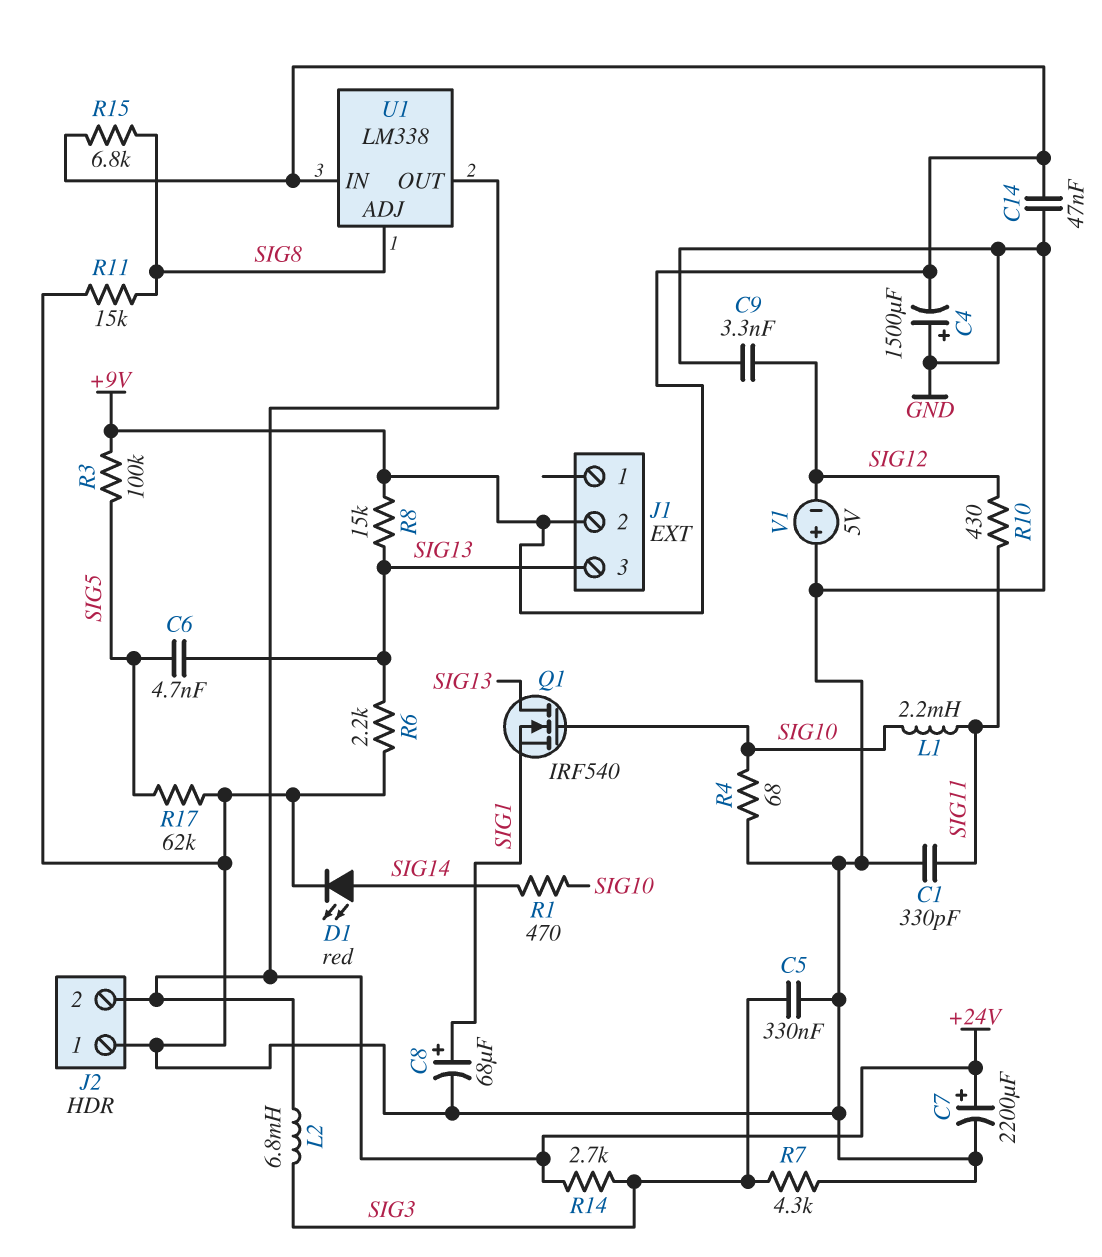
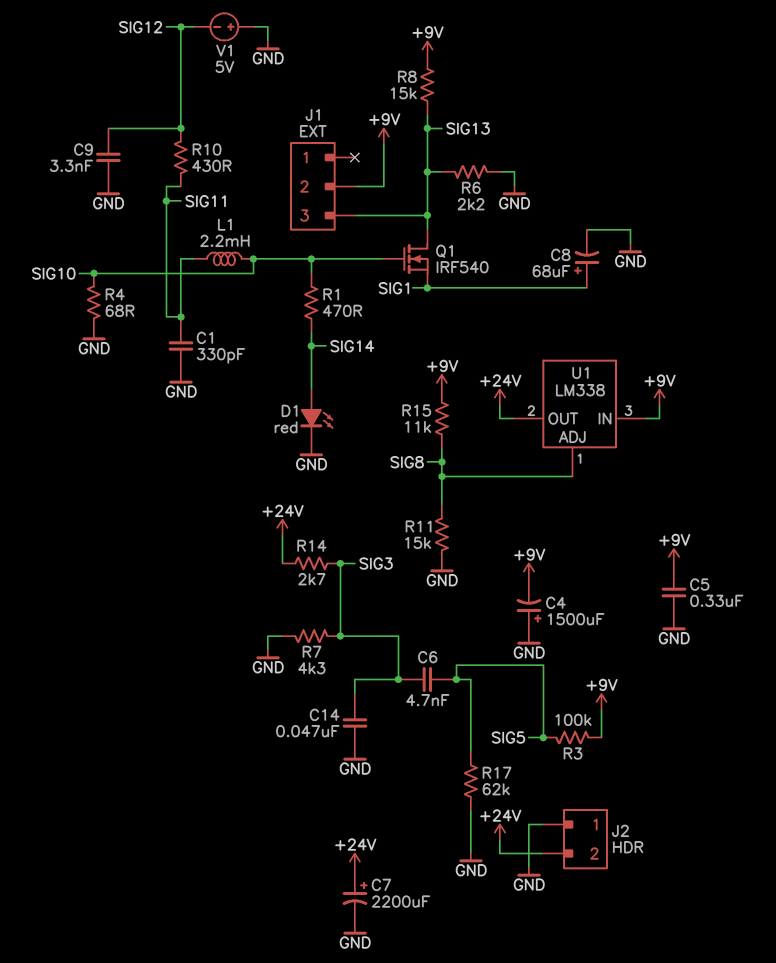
C5: 330nF (GND, SIG3) -> 330nF (+9V, GND)
C6: 4.7nF (SIG5, SIG13) -> 4.7nF (SIG3, SIG5)
C14: 47nF (+9V, GND) -> 47nF (GND, SIG3)
L2: 6.8mH (+24V, SIG3) -> none
R15: 6.8k (+9V, SIG8) -> 11k (+9V, SIG8)

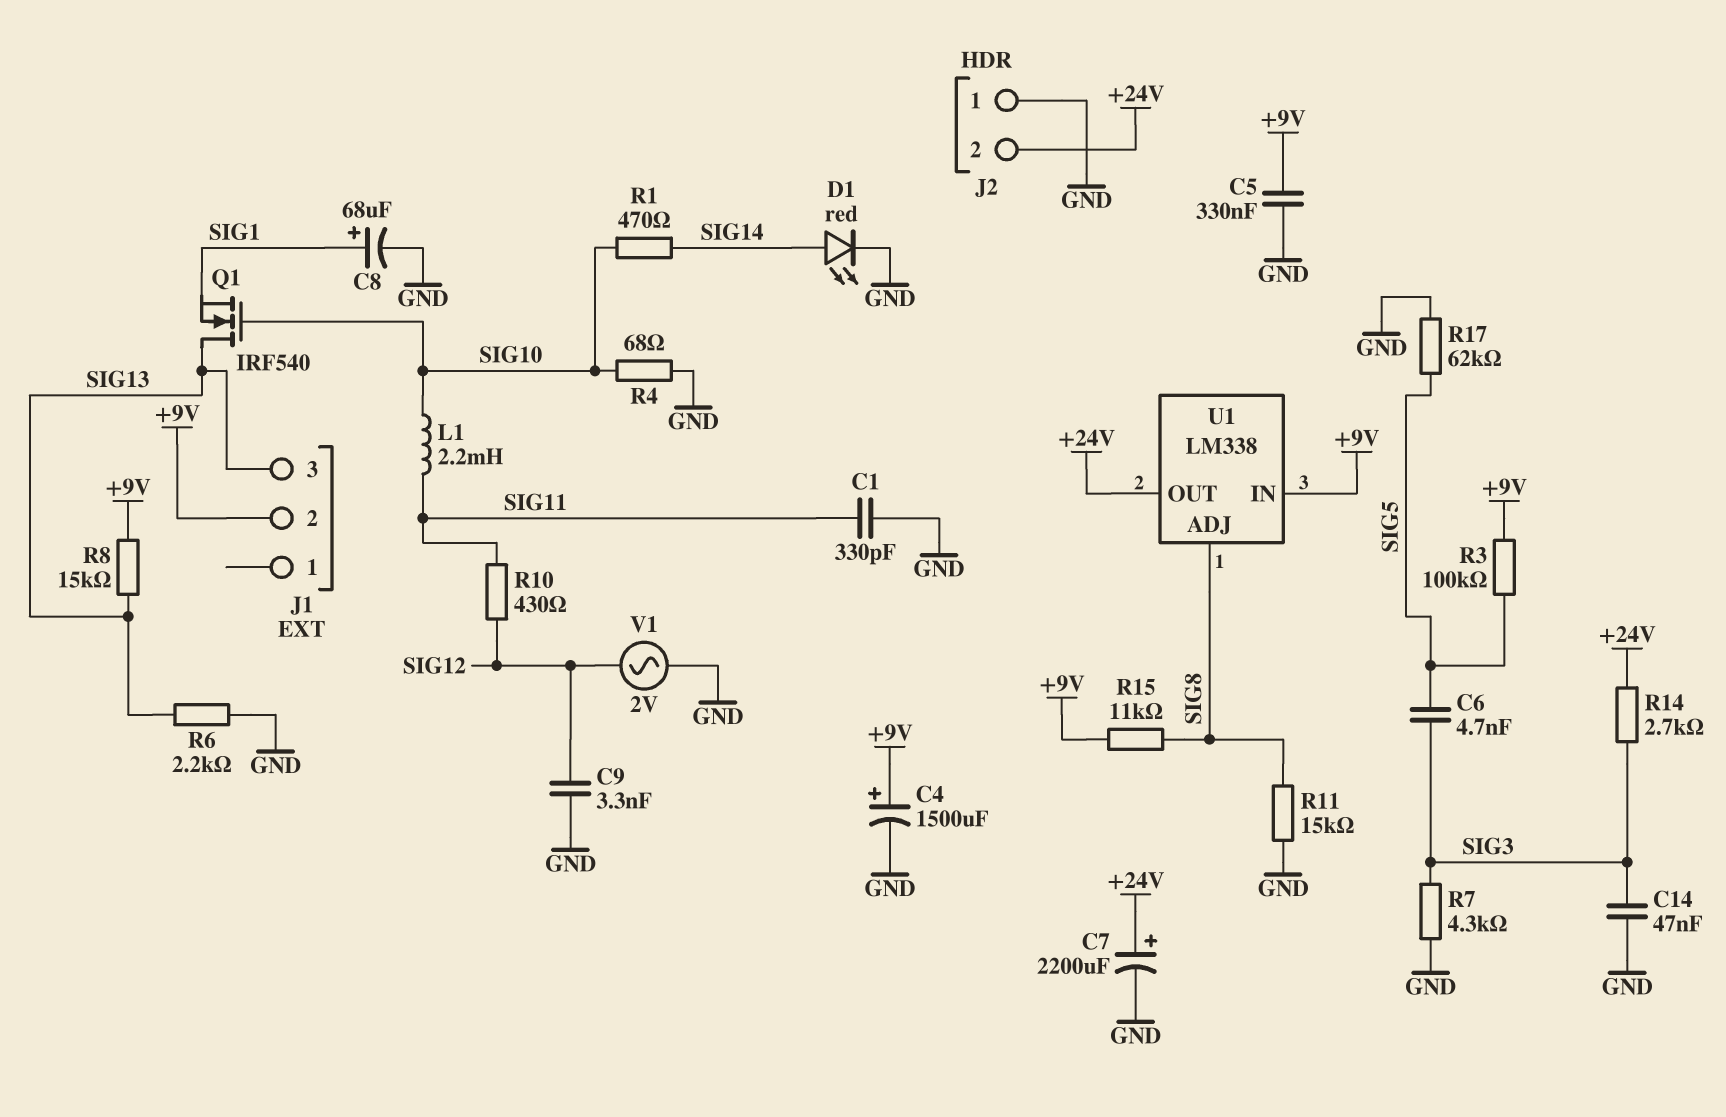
C4: 1500uF (plus GND, minus +9V) -> 1500uF (plus +9V, minus GND)
V1: 5V (plus GND, minus SIG12) -> AC 2V (GND, SIG12)

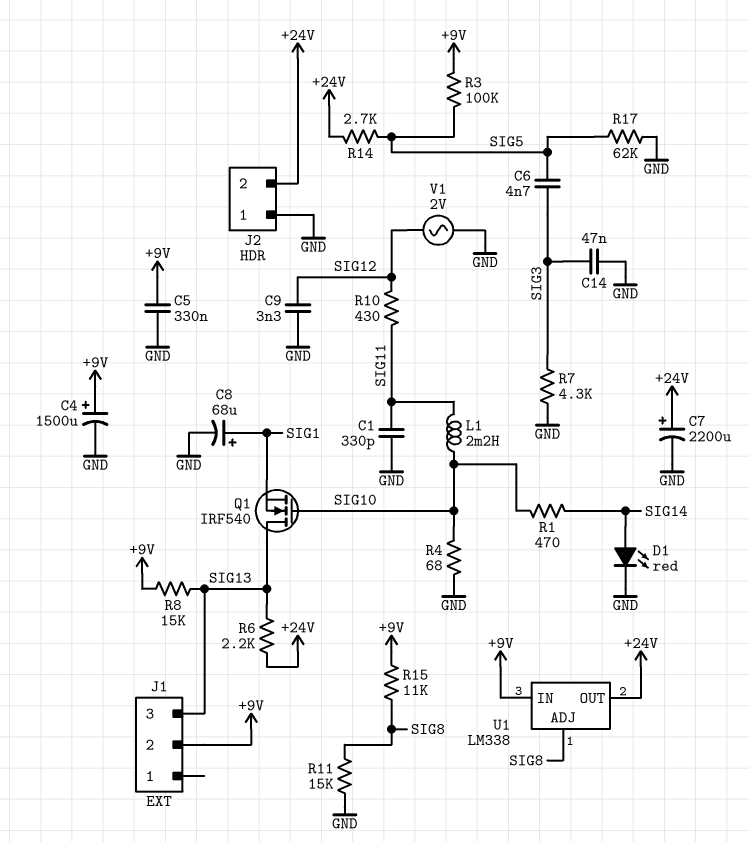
R6: 2.2k (GND, SIG13) -> 2.2k (+24V, SIG13)
R14: 2.7k (+24V, SIG3) -> 2.7k (+24V, SIG5)

